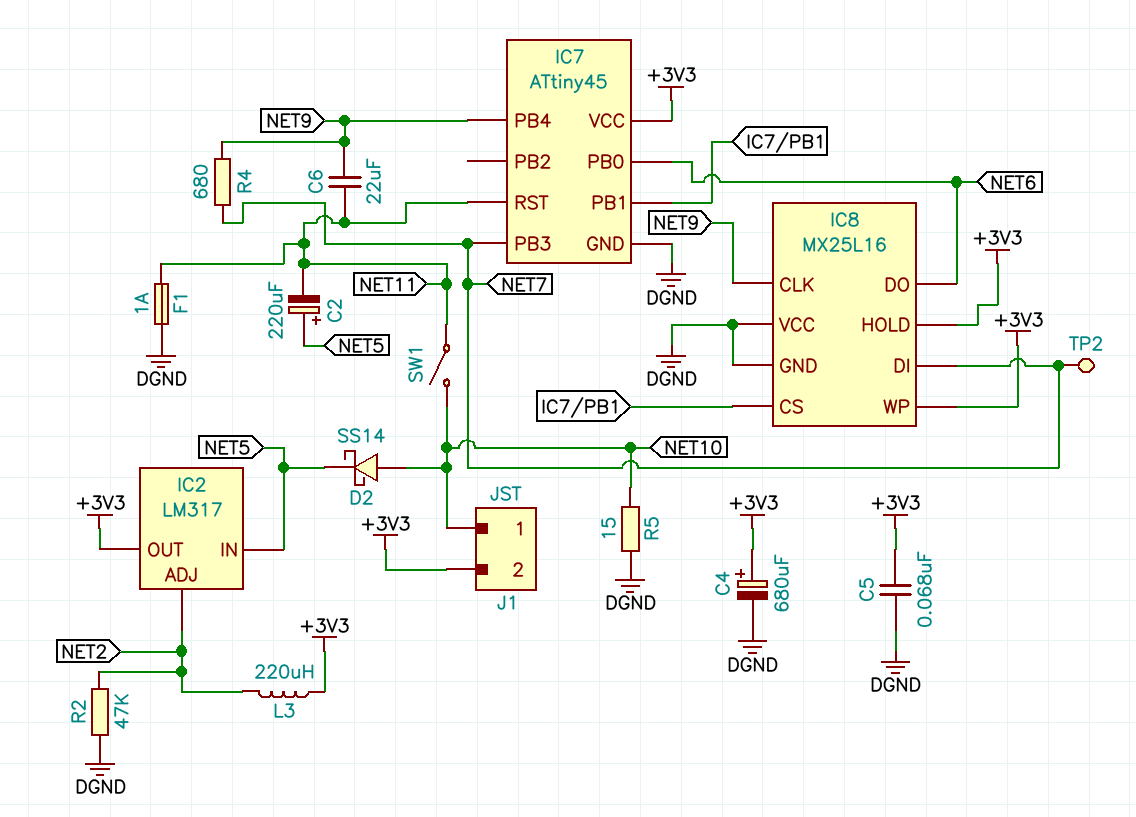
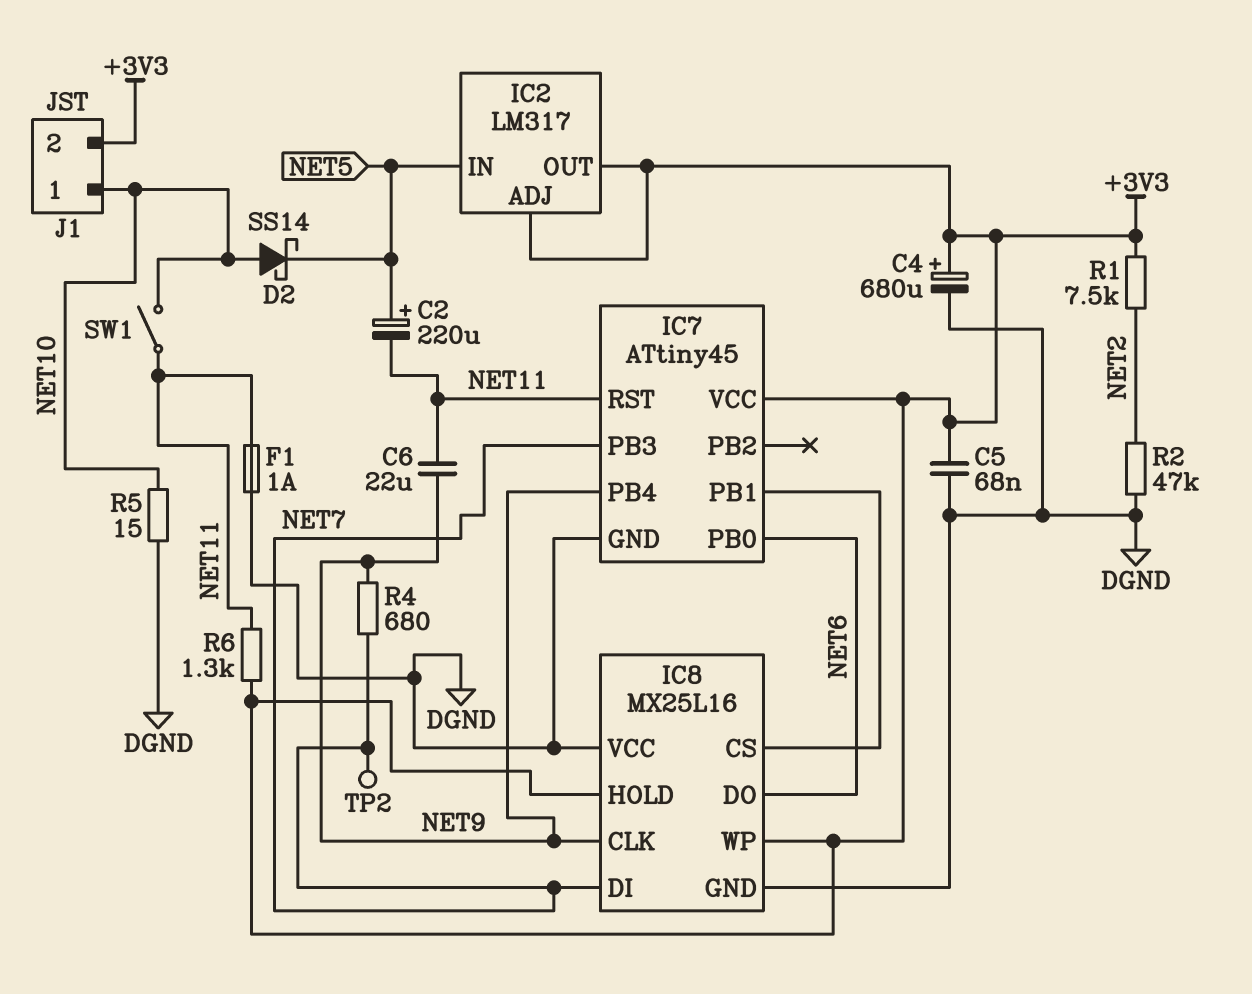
IC2 pin ADJ: NET2 -> +3V3
L3: 220uH (+3V3, NET2) -> none
R1: none -> 7.5k (+3V3, NET2)
R6: none -> 1.3k (+3V3, NET11)

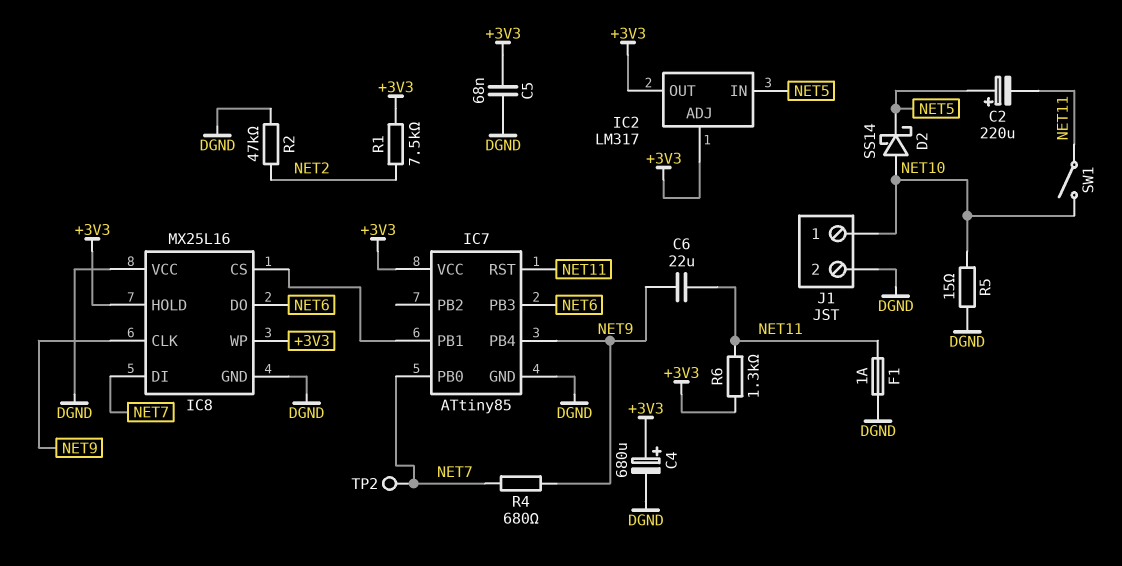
IC7: ATtiny45 -> ATtiny85
IC7 pin PB0: NET6 -> NET7
IC7 pin PB3: NET7 -> NET6
J1 pin 2: +3V3 -> DGND

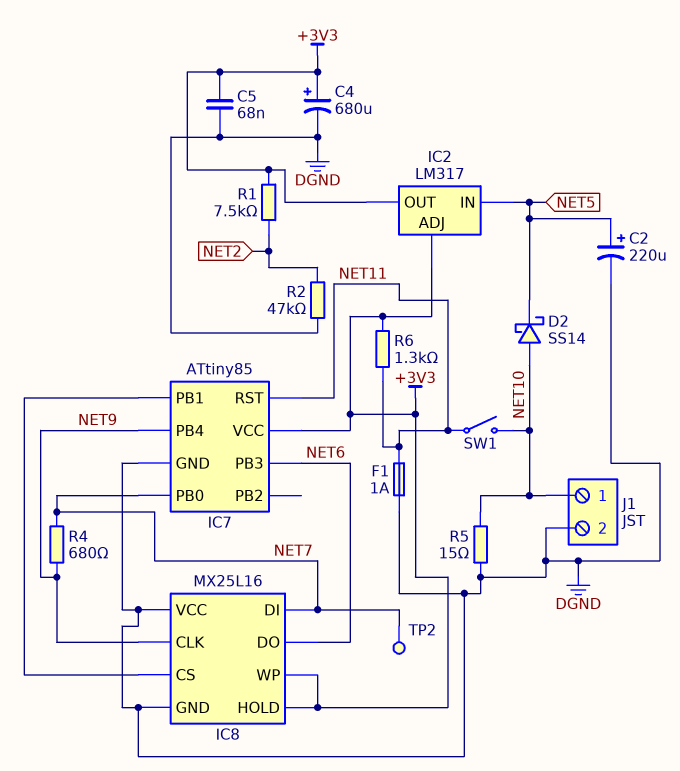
C2: 220uF (plus NET5, minus NET11) -> 220uF (plus NET5, minus DGND)
C6: 22uF (NET9, NET11) -> none

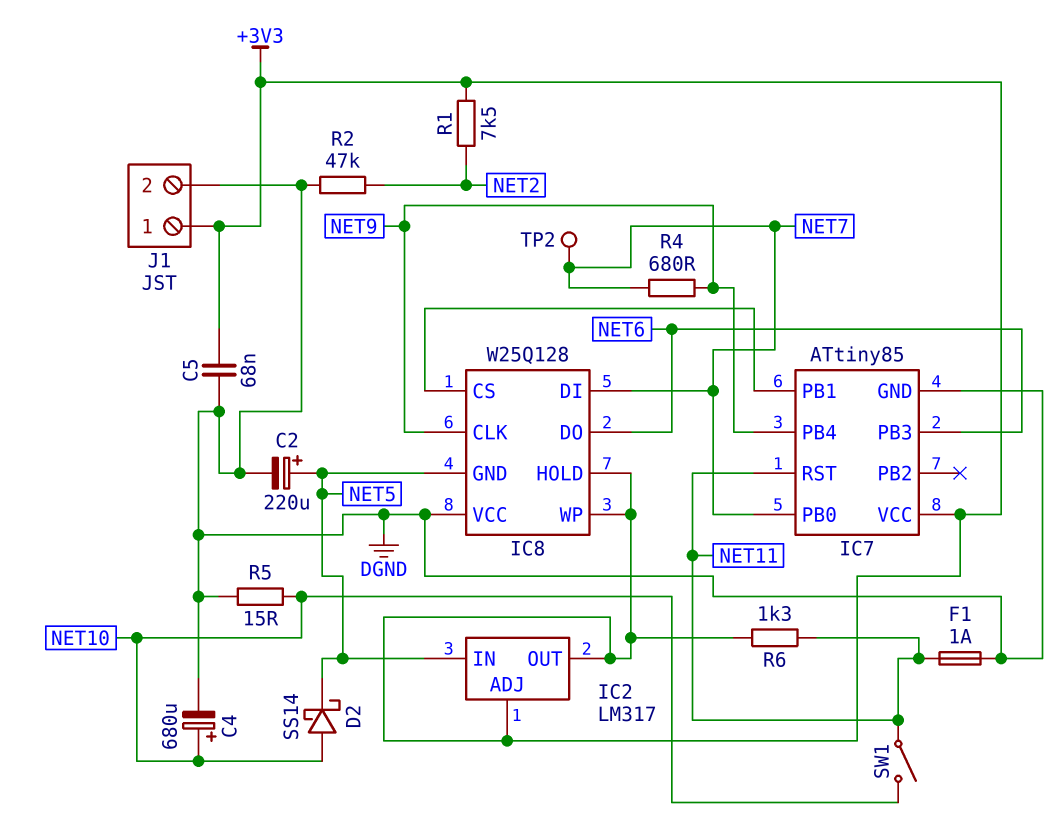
C4: 680uF (plus +3V3, minus DGND) -> 680uF (plus NET10, minus DGND)
IC8: MX25L16 -> W25Q128
IC8 pin GND: DGND -> NET5
J1 pin 1: NET10 -> +3V3

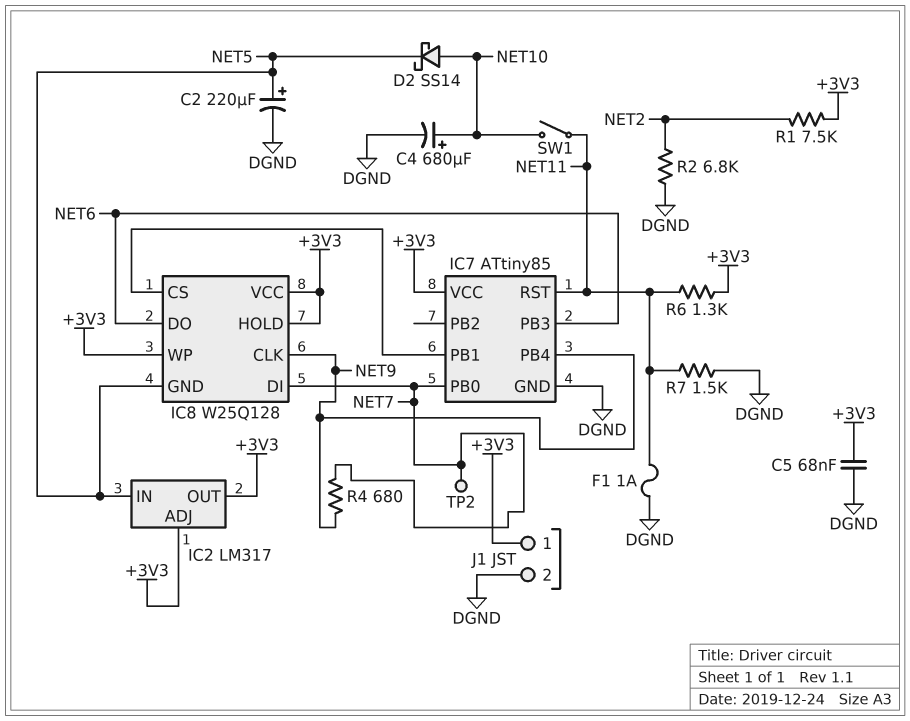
IC8 pin VCC: DGND -> +3V3
R2: 47k (DGND, NET2) -> 6.8k (DGND, NET2)
R5: 15 (DGND, NET10) -> none
R7: none -> 1.5k (DGND, NET11)

